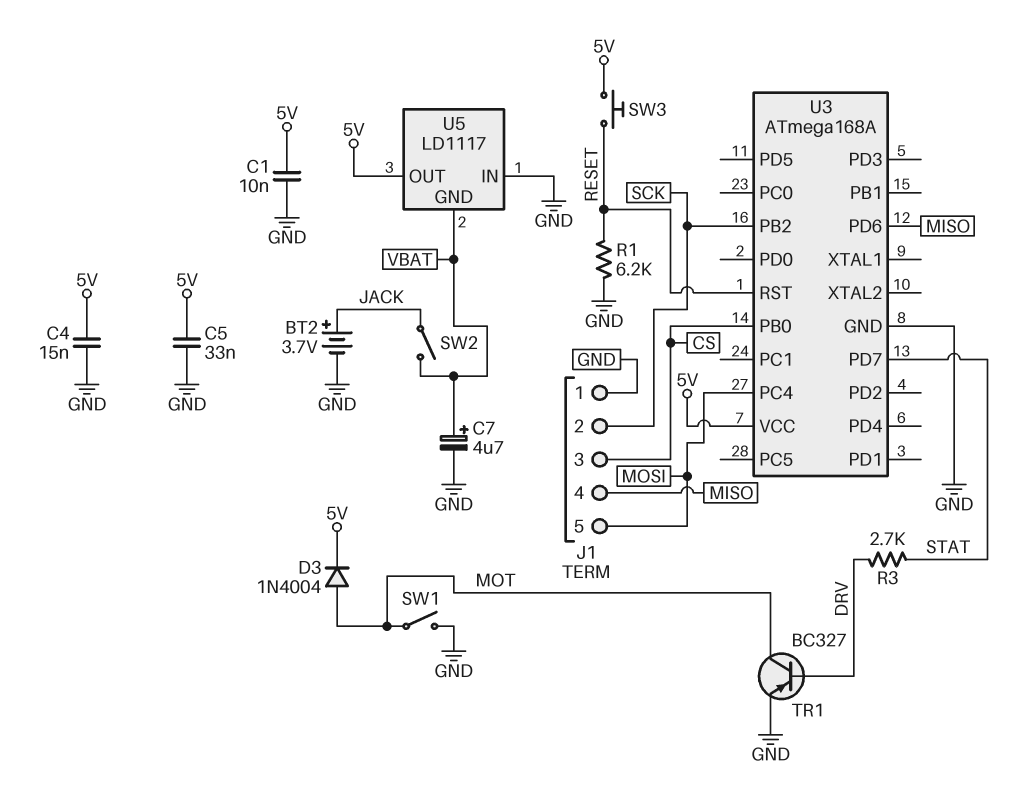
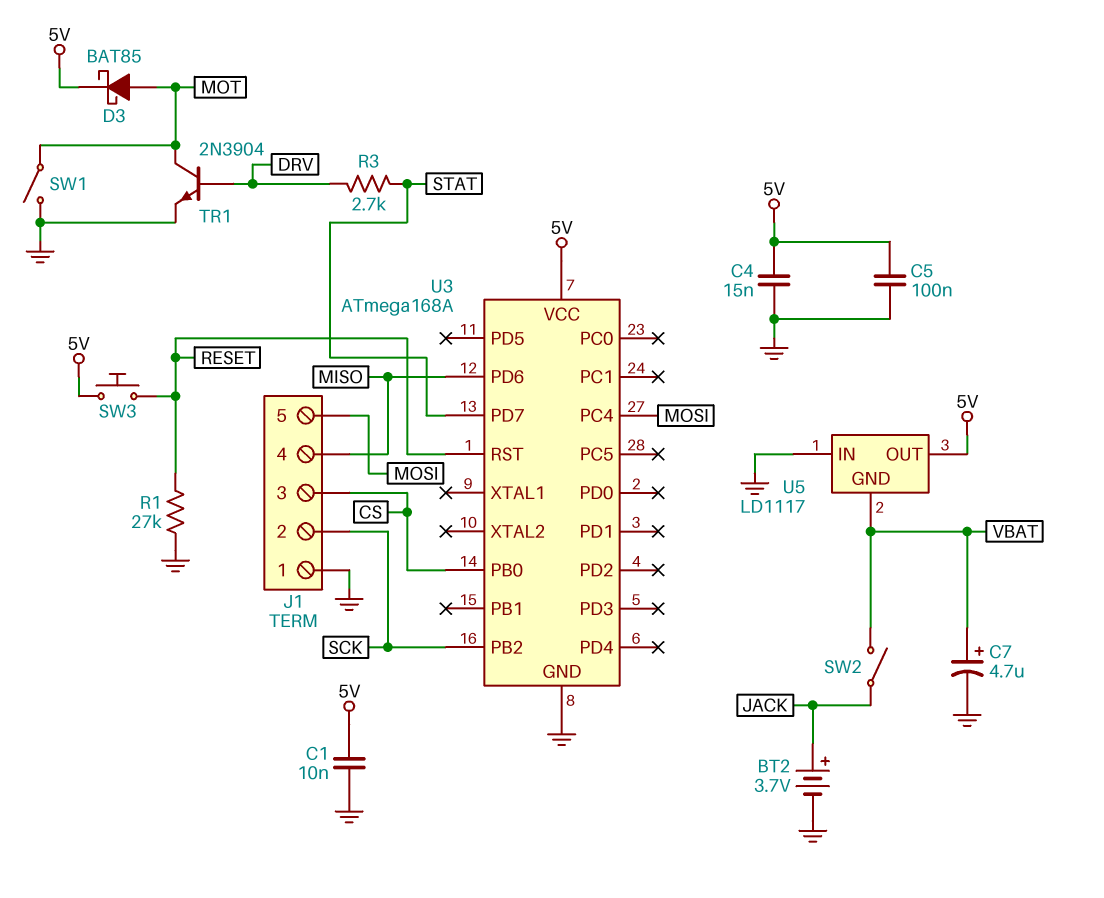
C5: 33nF (5V, GND) -> 100nF (5V, GND)
D3: diode 1N4004 (A MOT, K 5V) -> schottky BAT85 (A MOT, K 5V)
R1: 6.2k (GND, RESET) -> 27k (GND, RESET)
TR1: PNP BC327 (B DRV, C MOT, E GND) -> NPN 2N3904 (B DRV, C MOT, E GND)

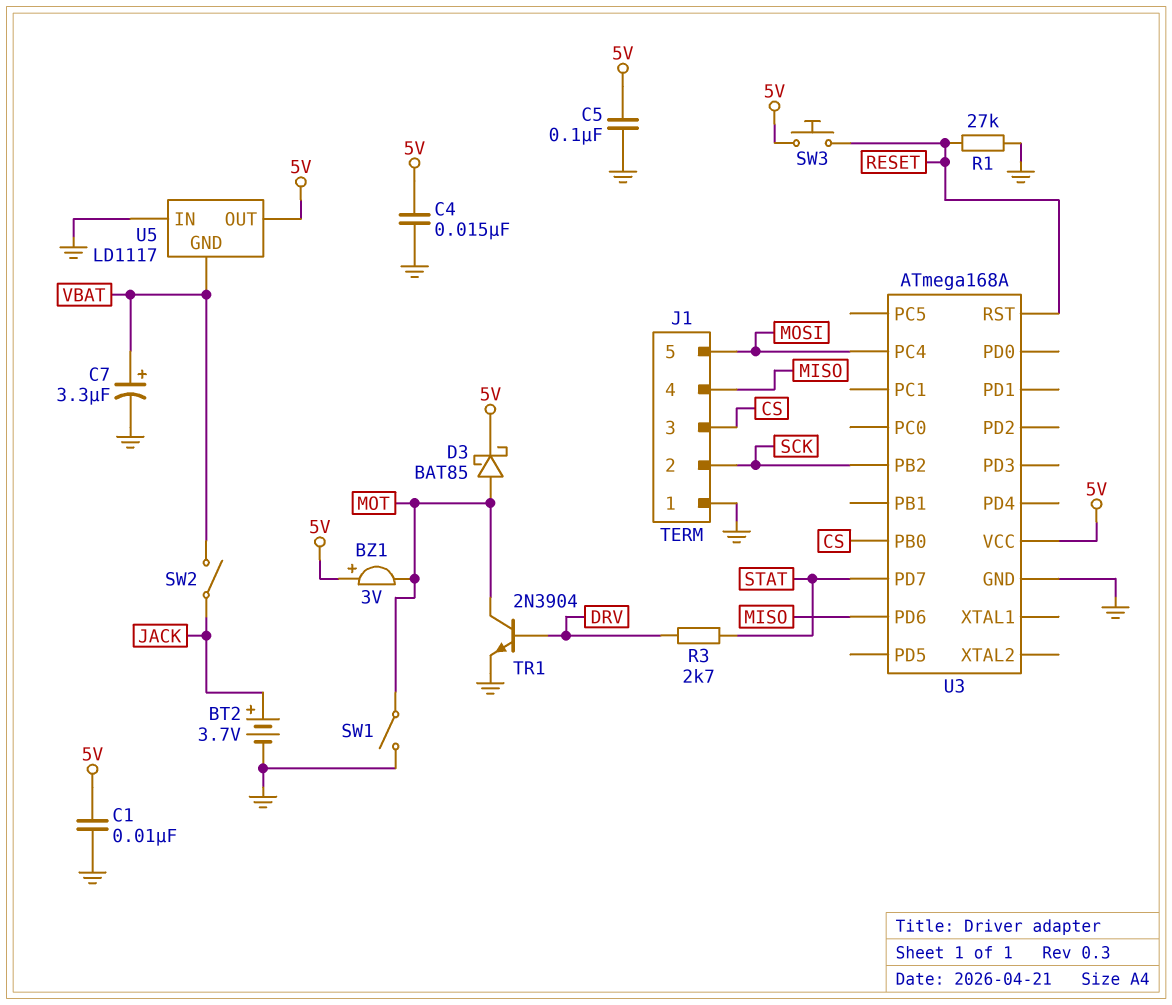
BZ1: none -> buzzer 3V (plus 5V, minus MOT)
C7: 4.7uF (plus VBAT, minus GND) -> 3.3uF (plus VBAT, minus GND)

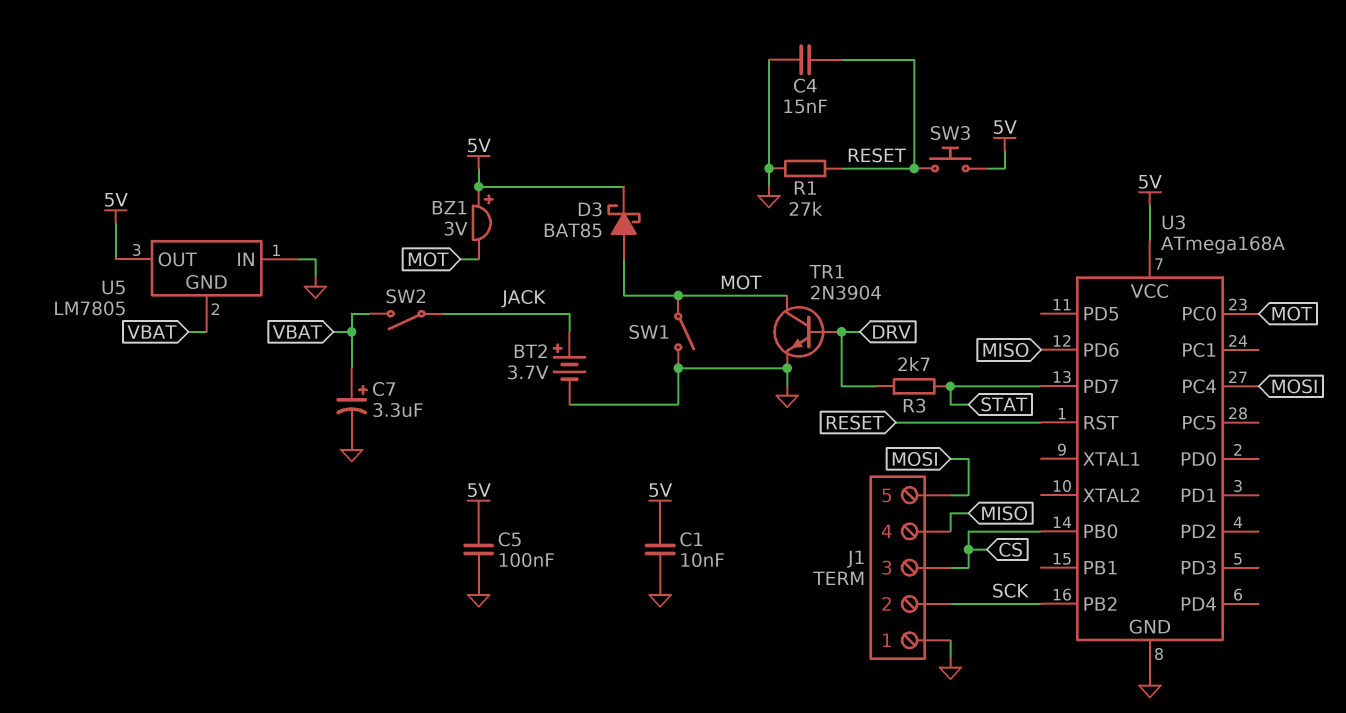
C4: 15nF (5V, GND) -> 15nF (GND, RESET)
U3 pin PC0: none -> MOT
U5: LD1117 -> LM7805

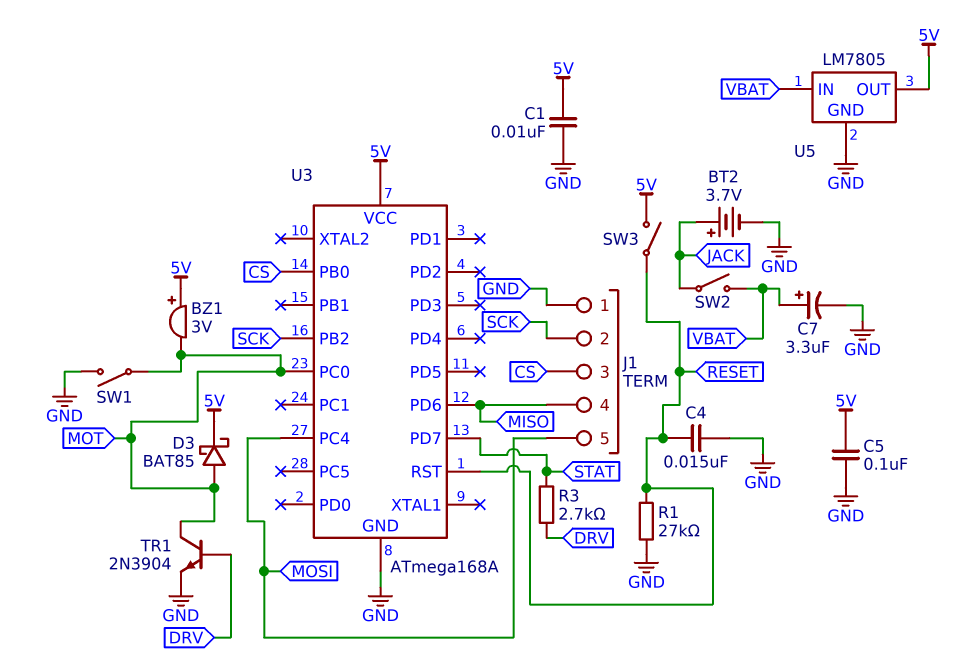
SW3: button (5V, RESET) -> switch (5V, RESET)
U5 pin GND: VBAT -> GND
U5 pin IN: GND -> VBAT

